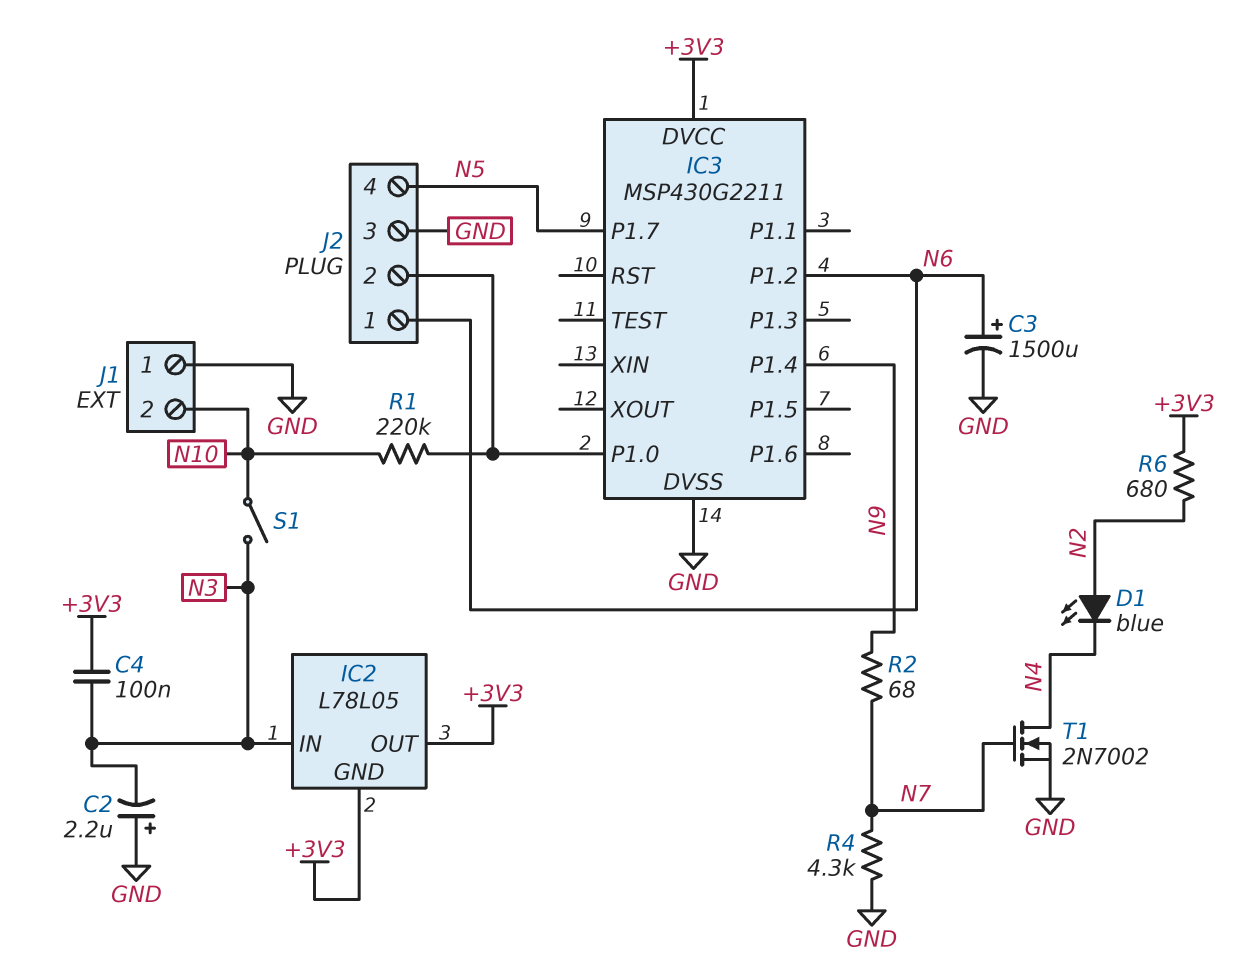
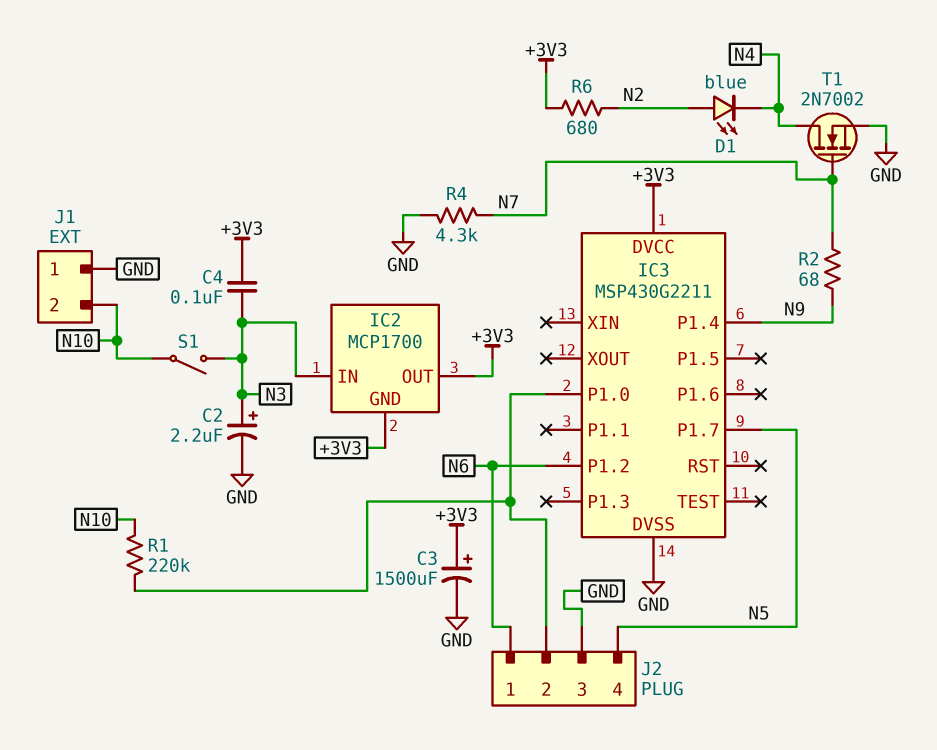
C2: 2.2uF (plus GND, minus N3) -> 2.2uF (plus N3, minus GND)
C3: 1500uF (plus N6, minus GND) -> 1500uF (plus +3V3, minus GND)
IC2: L78L05 -> MCP1700

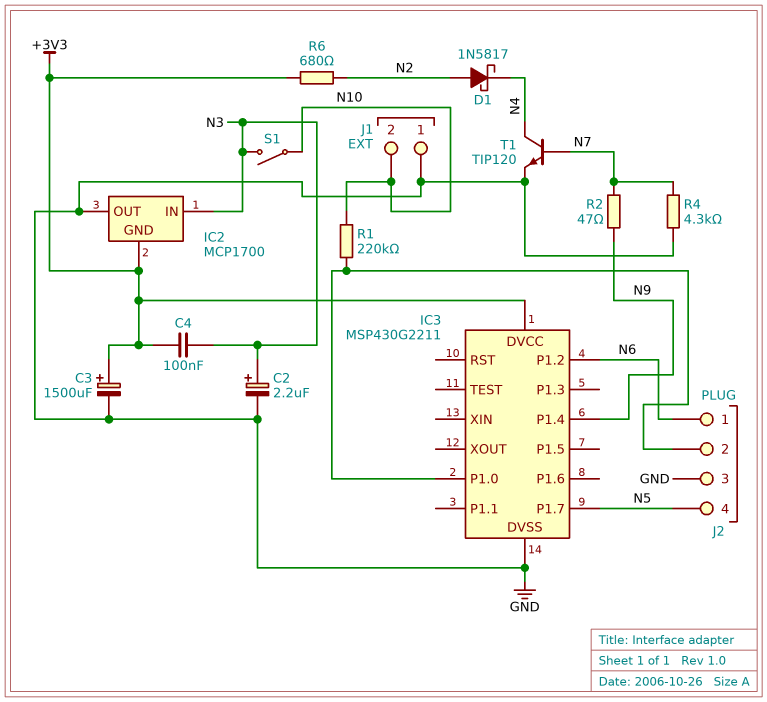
D1: LED blue (A N2, K N4) -> schottky 1N5817 (A N2, K N4)
IC2 pin OUT: +3V3 -> GND
R2: 68 (N7, N9) -> 47 (N7, N9)
T1: NMOS 2N7002 (G N7, D N4, S GND) -> NPN TIP120 (B N7, C N4, E GND)

